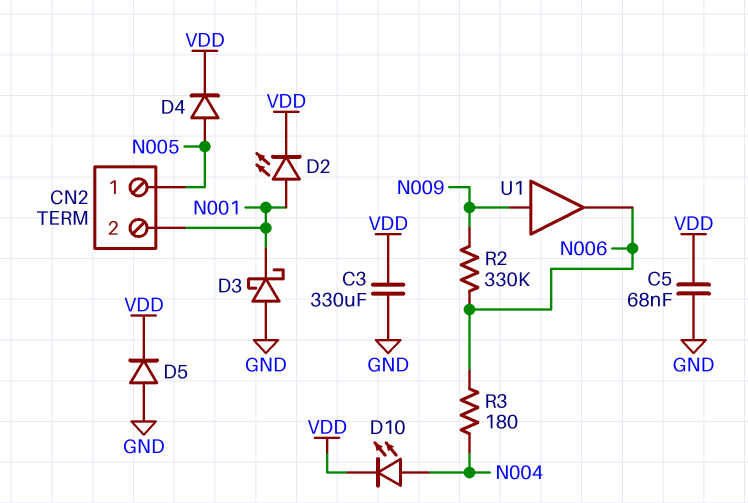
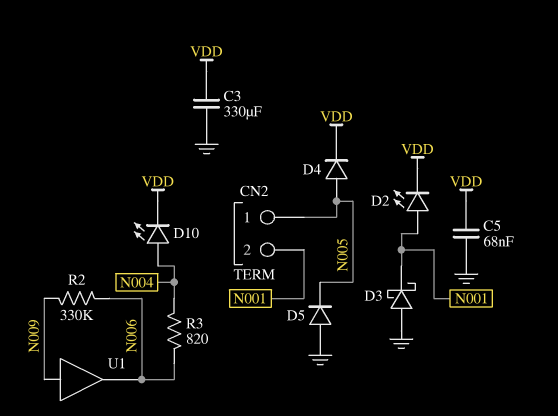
D5: diode (A GND, K VDD) -> diode (A GND, K N005)
R3: 180 (N004, N006) -> 820 (N004, N006)

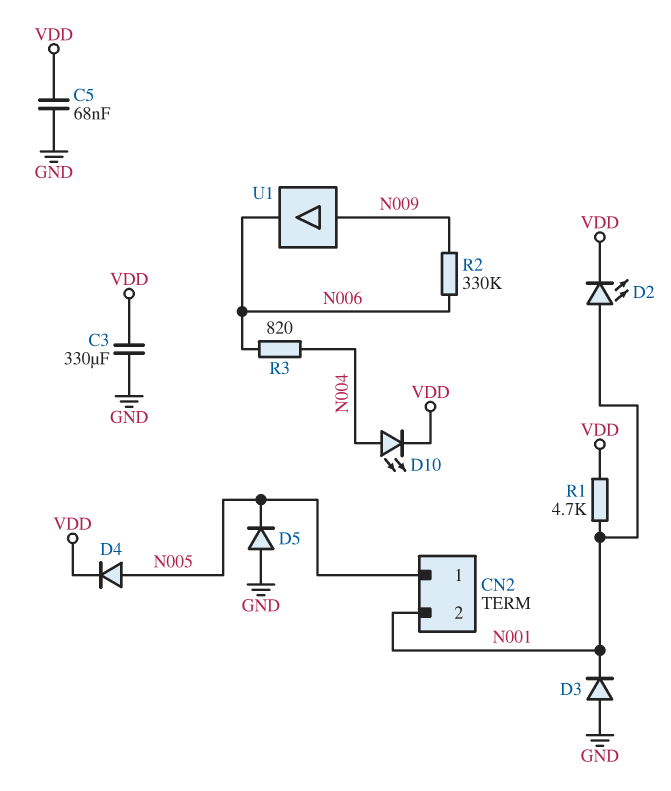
D3: schottky (A GND, K N001) -> diode (A GND, K N001)
R1: none -> 4.7k (N001, VDD)

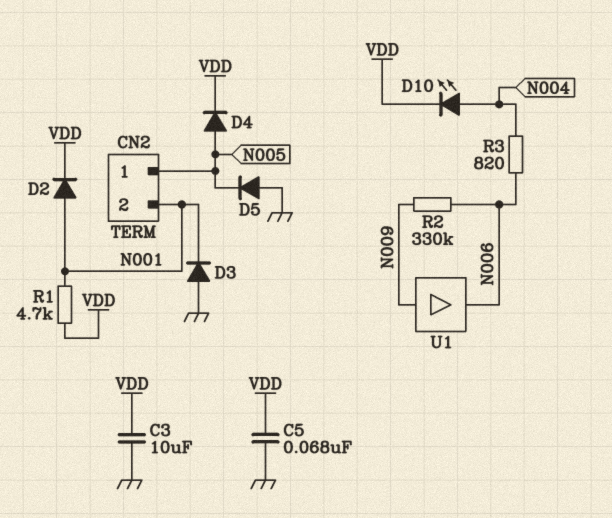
C3: 330uF (GND, VDD) -> 10uF (GND, VDD)
D2: LED (A N001, K VDD) -> diode (A N001, K VDD)

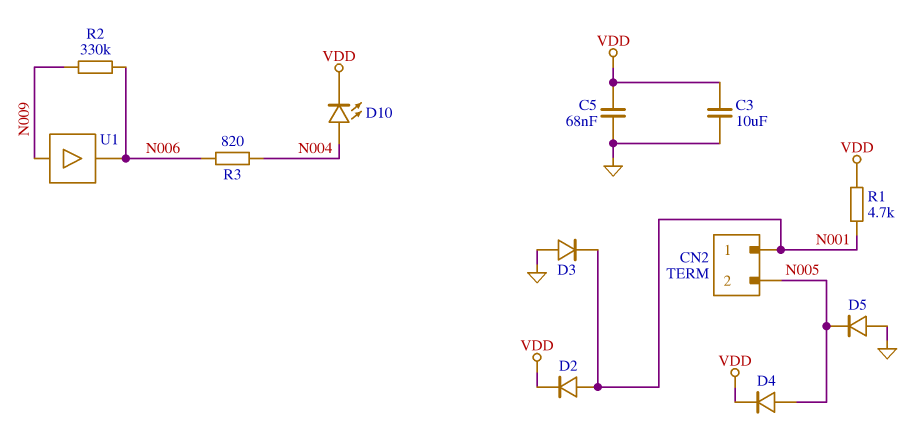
CN2 pin 1: N005 -> N001
CN2 pin 2: N001 -> N005

